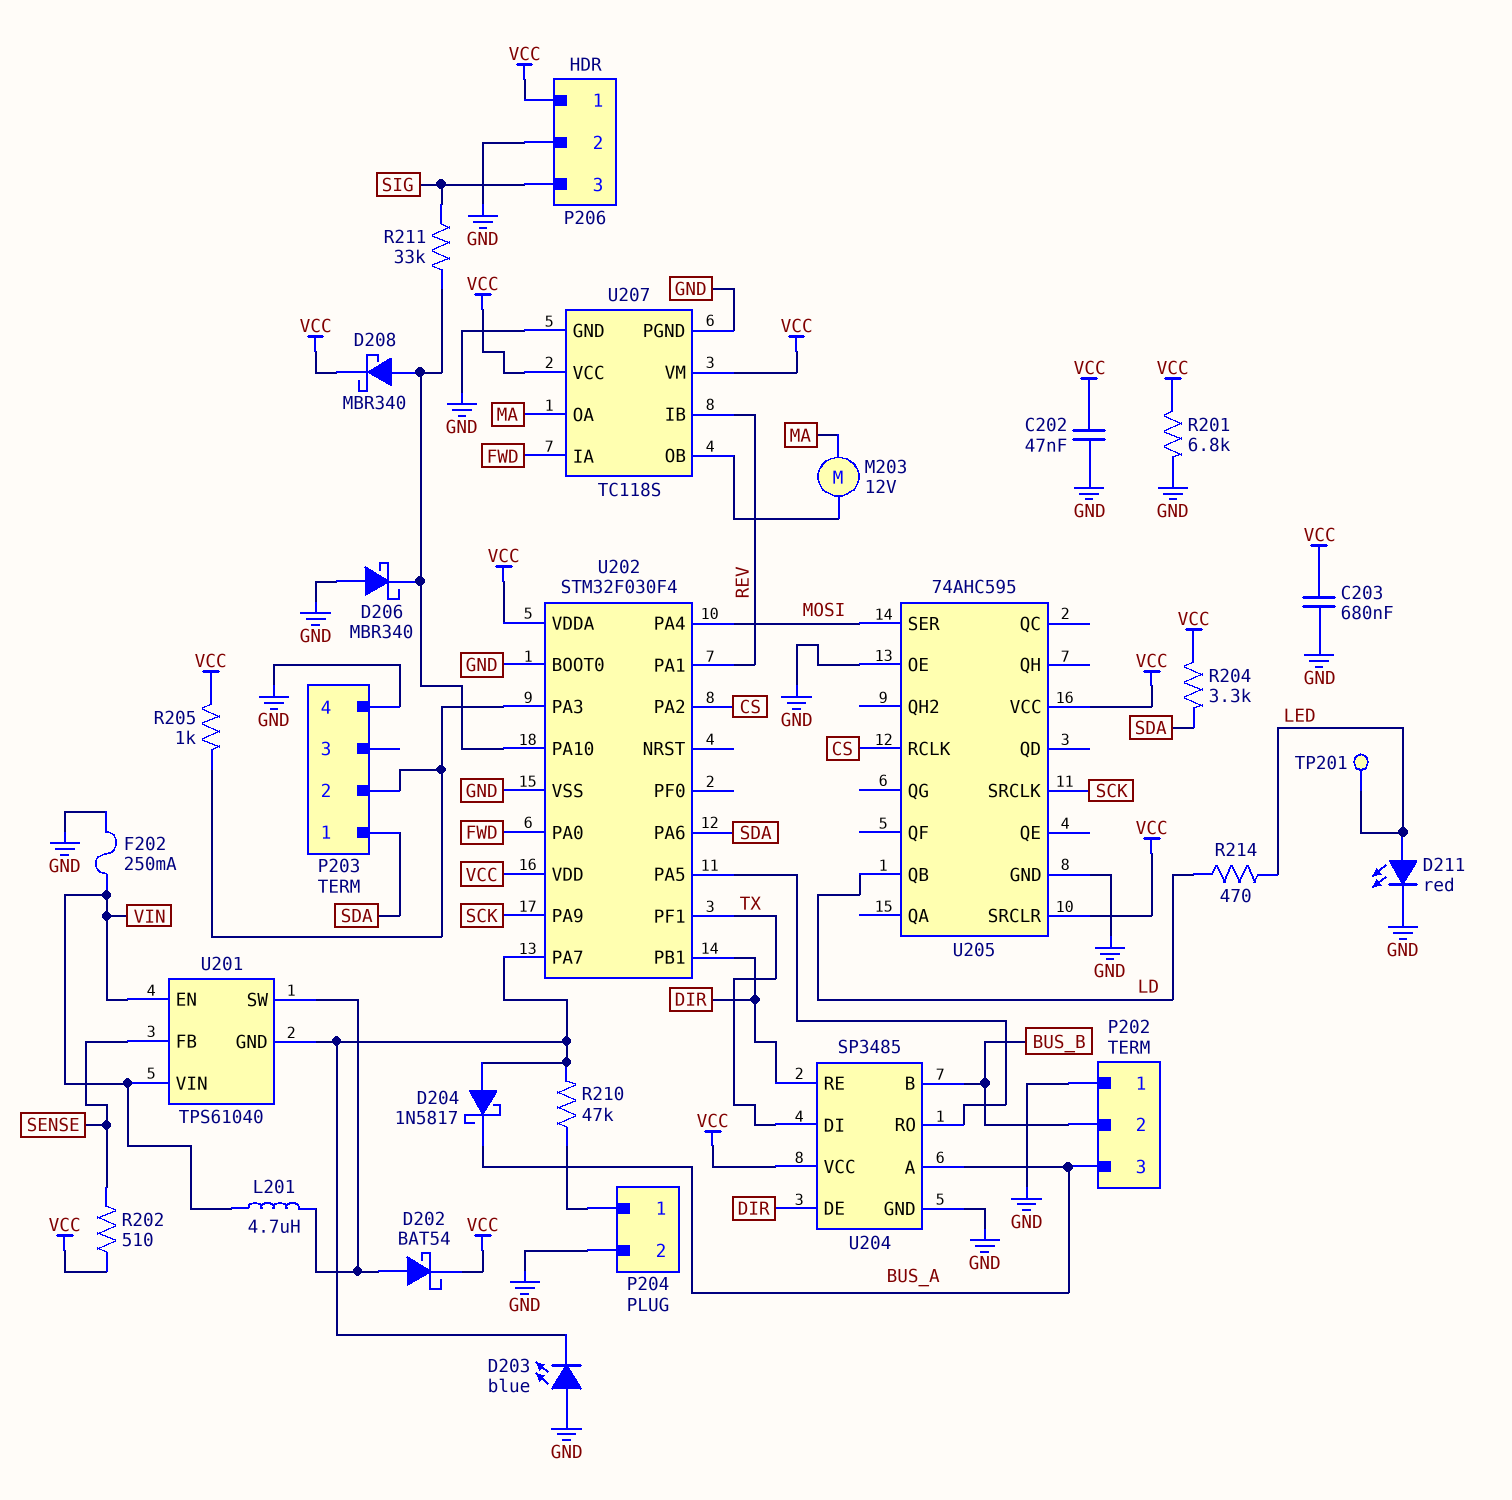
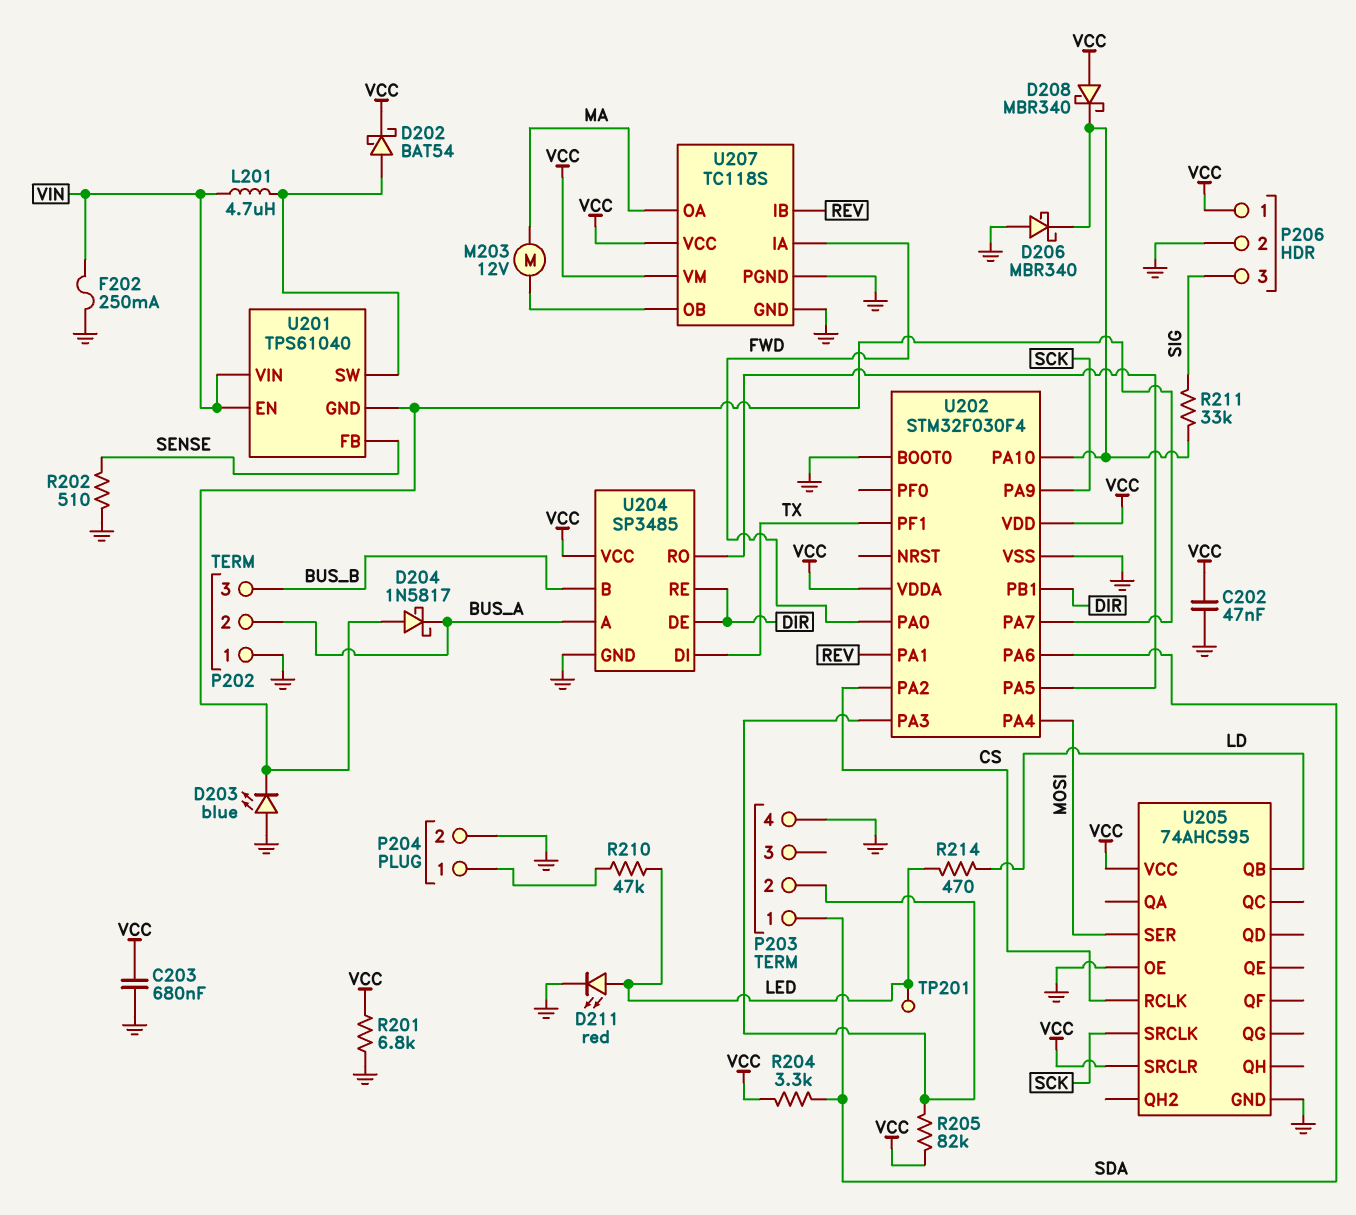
D208: schottky MBR340 (A U202/PA10, K VCC) -> schottky MBR340 (A VCC, K U202/PA10)
P202 pin 2: BUS_B -> BUS_A
P202 pin 3: BUS_A -> BUS_B
R202: 510 (SENSE, VCC) -> 510 (GND, SENSE)
R205: 1k (P203/2, VCC) -> 82k (P203/2, VCC)
R210: 47k (P204/1, U201/GND) -> 47k (LED, P204/1)

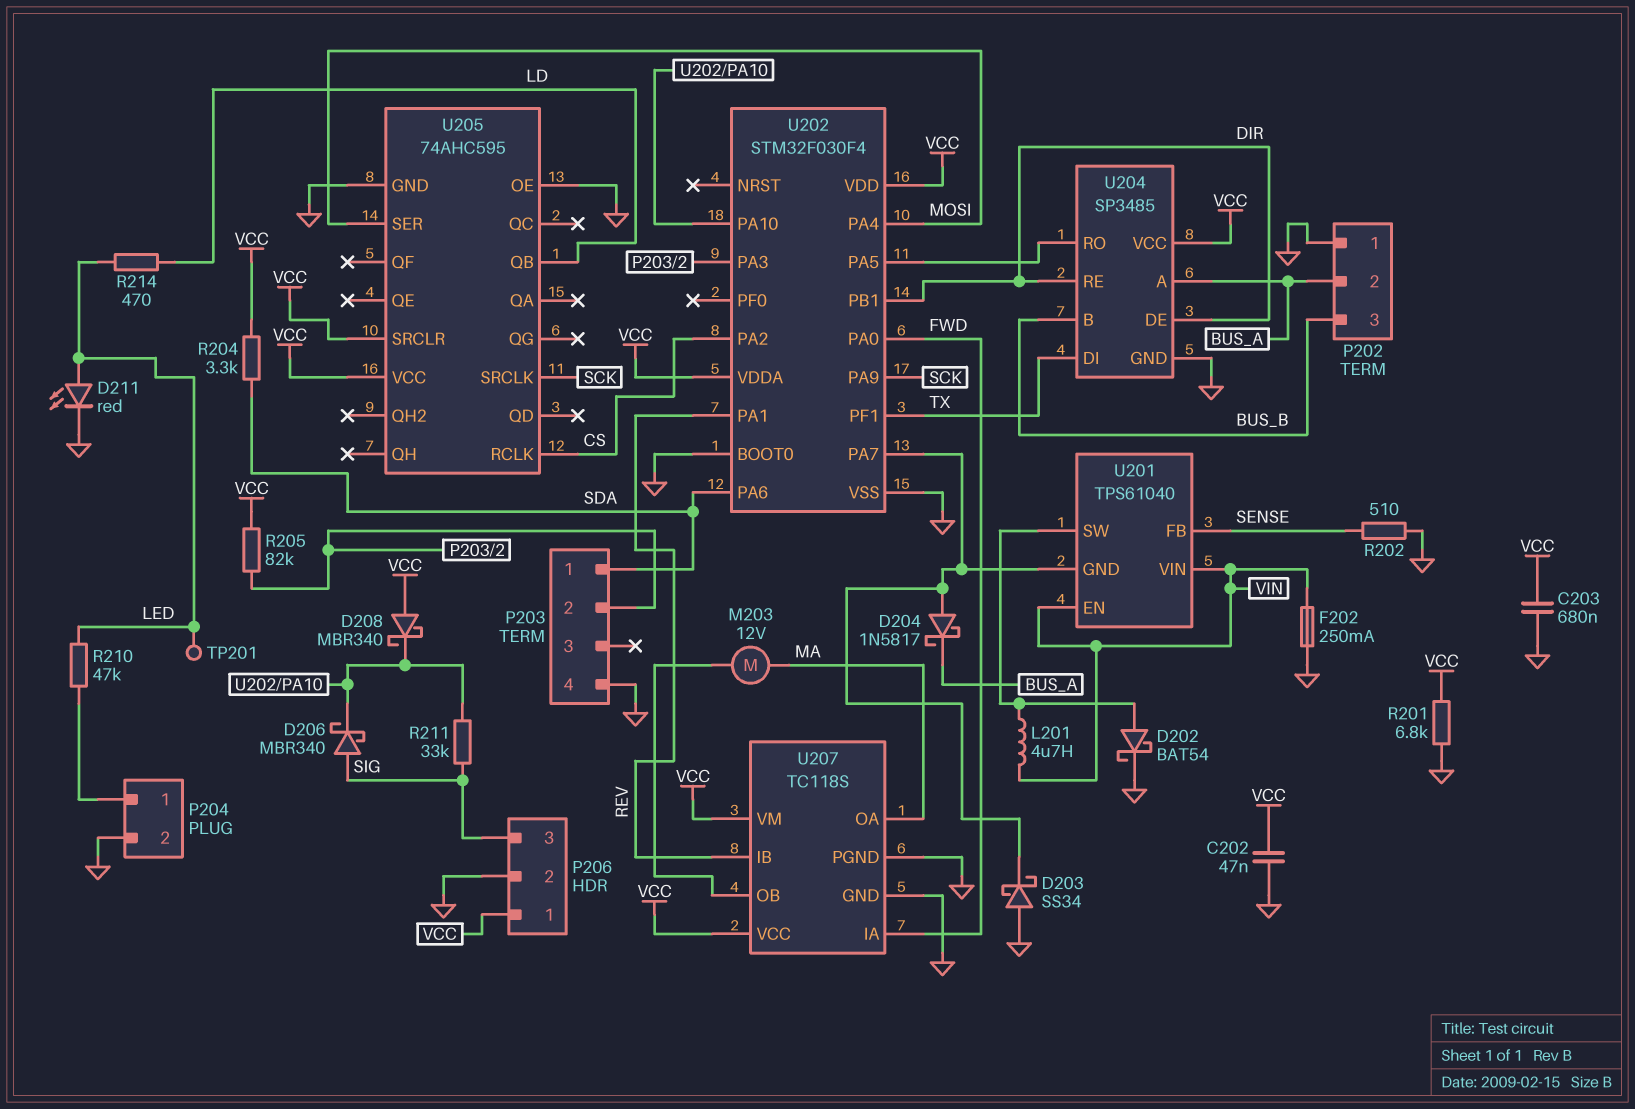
D202: schottky BAT54 (A U201/SW, K VCC) -> schottky BAT54 (A U201/SW, K GND)
D203: LED blue (A GND, K U201/GND) -> schottky SS34 (A GND, K U201/GND)
D206: schottky MBR340 (A GND, K U202/PA10) -> schottky MBR340 (A SIG, K U202/PA10)

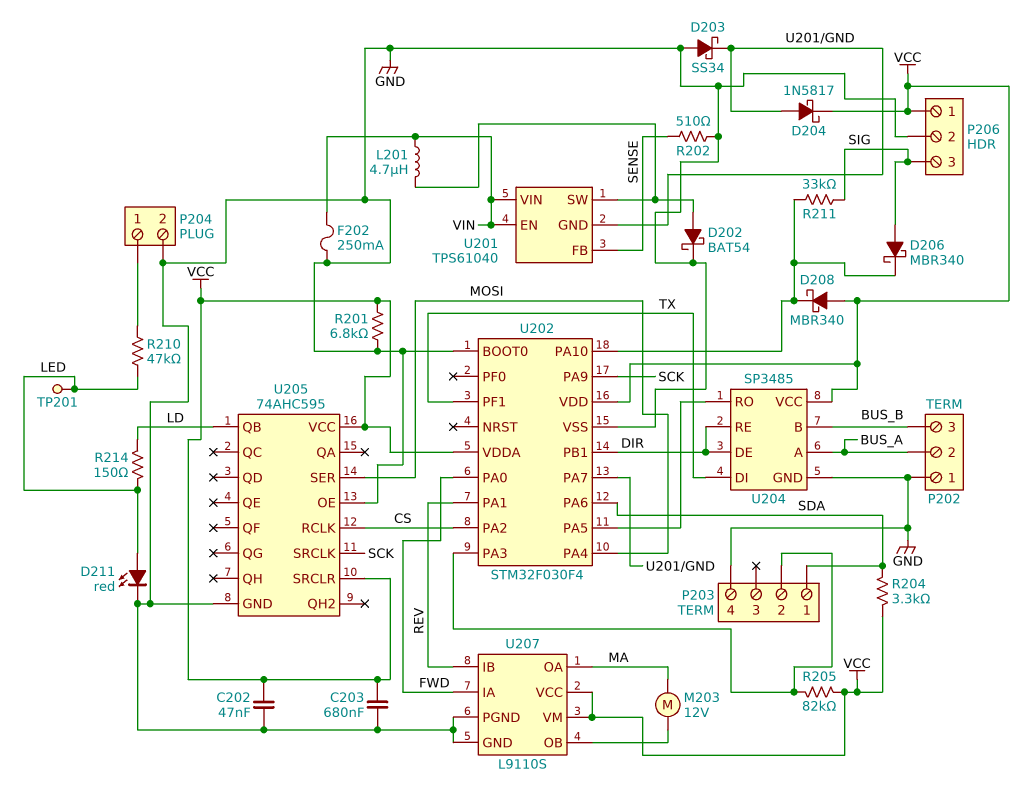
D204: schottky 1N5817 (A U201/GND, K BUS_A) -> schottky 1N5817 (A U201/GND, K VCC)
R214: 470 (LD, LED) -> 150 (LD, LED)
U207: TC118S -> L9110S

